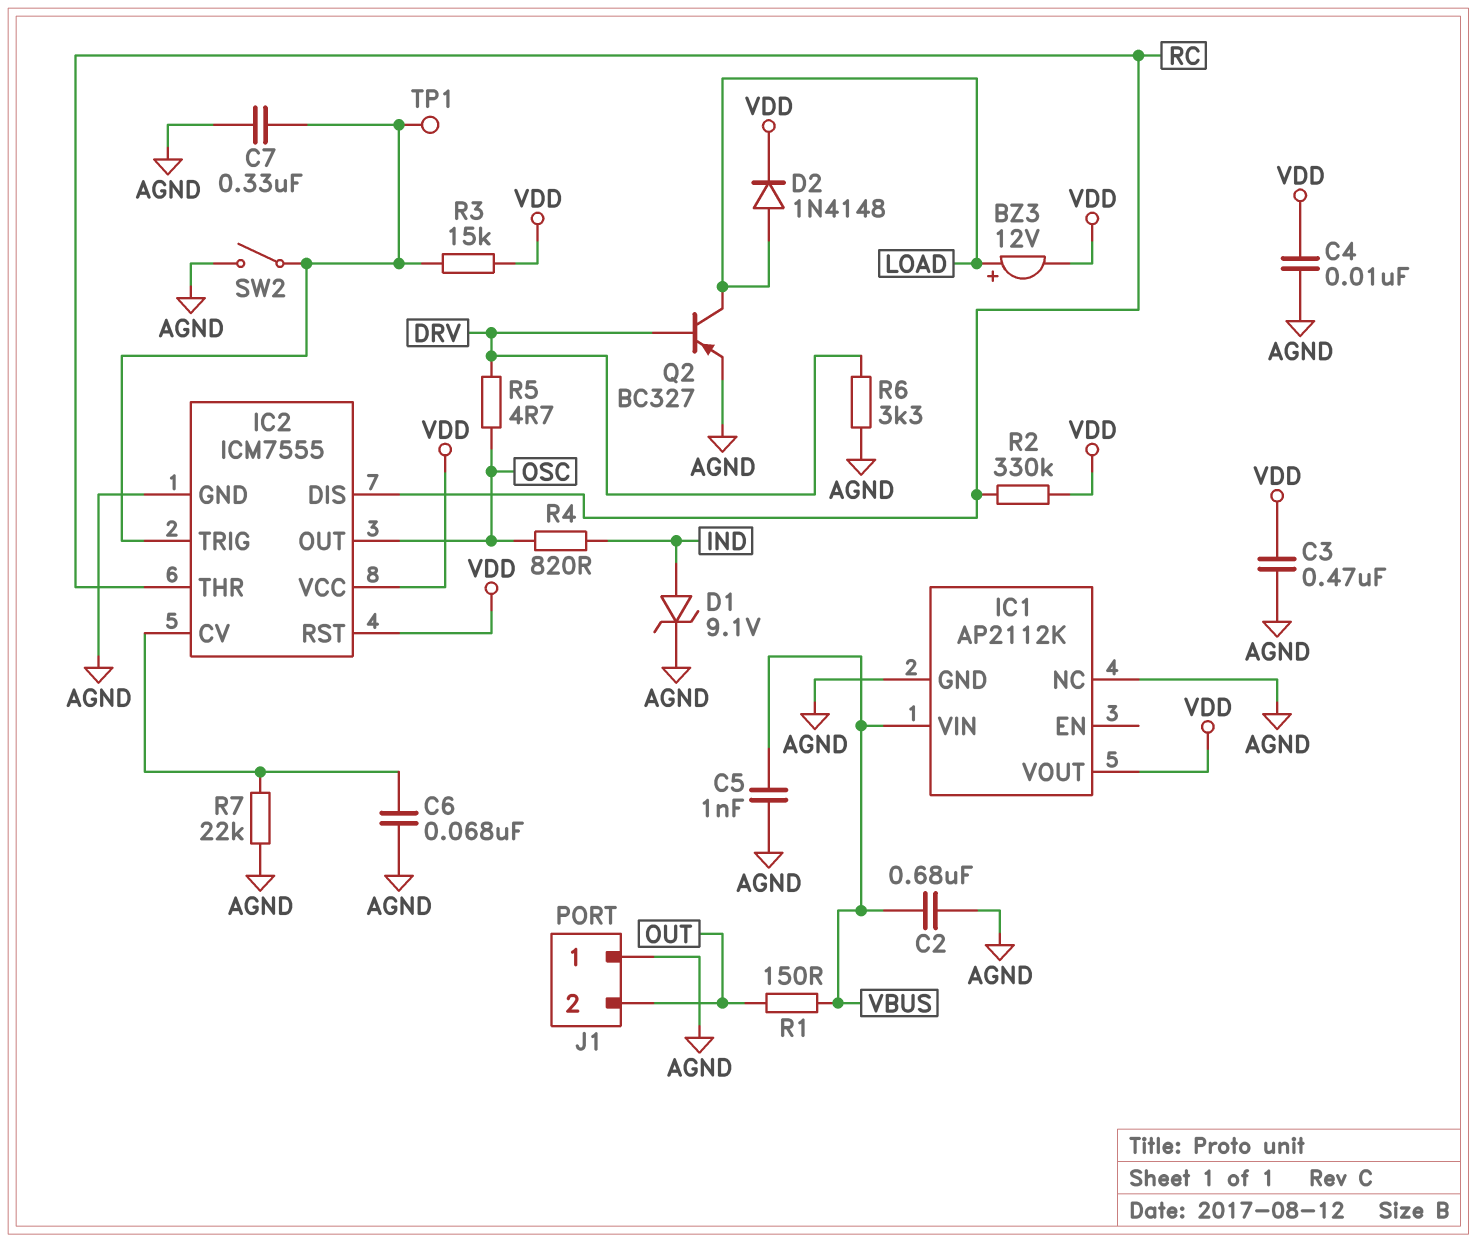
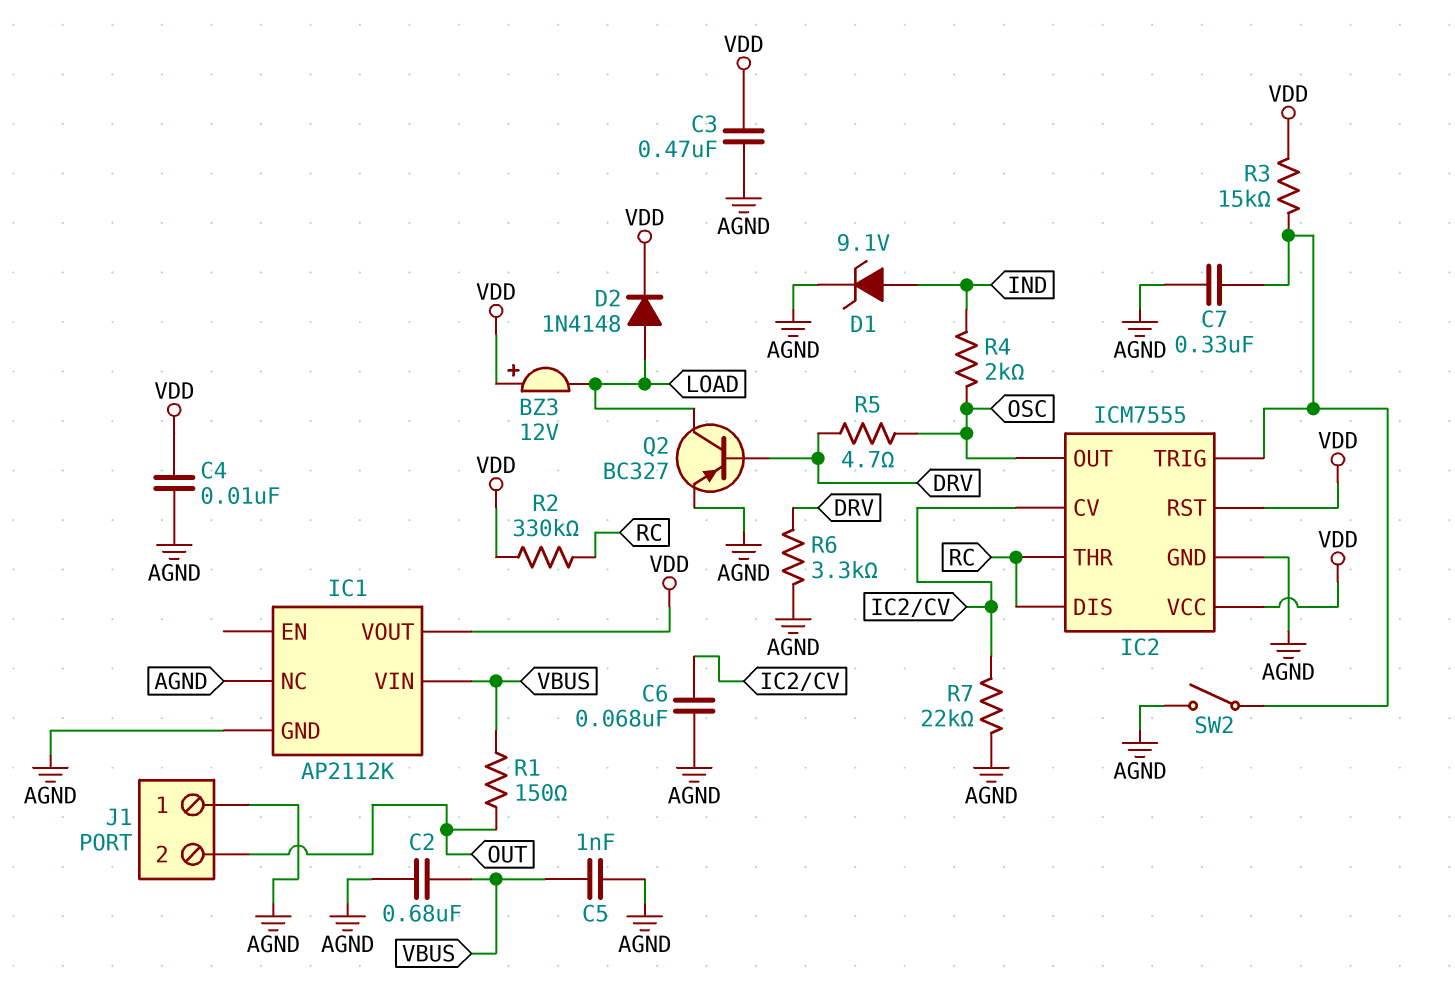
BZ3: buzzer 12V (plus LOAD, minus VDD) -> buzzer 12V (plus VDD, minus LOAD)
R4: 820 (IND, OSC) -> 2k (IND, OSC)
TP1: test point (IC2/TRIG) -> none

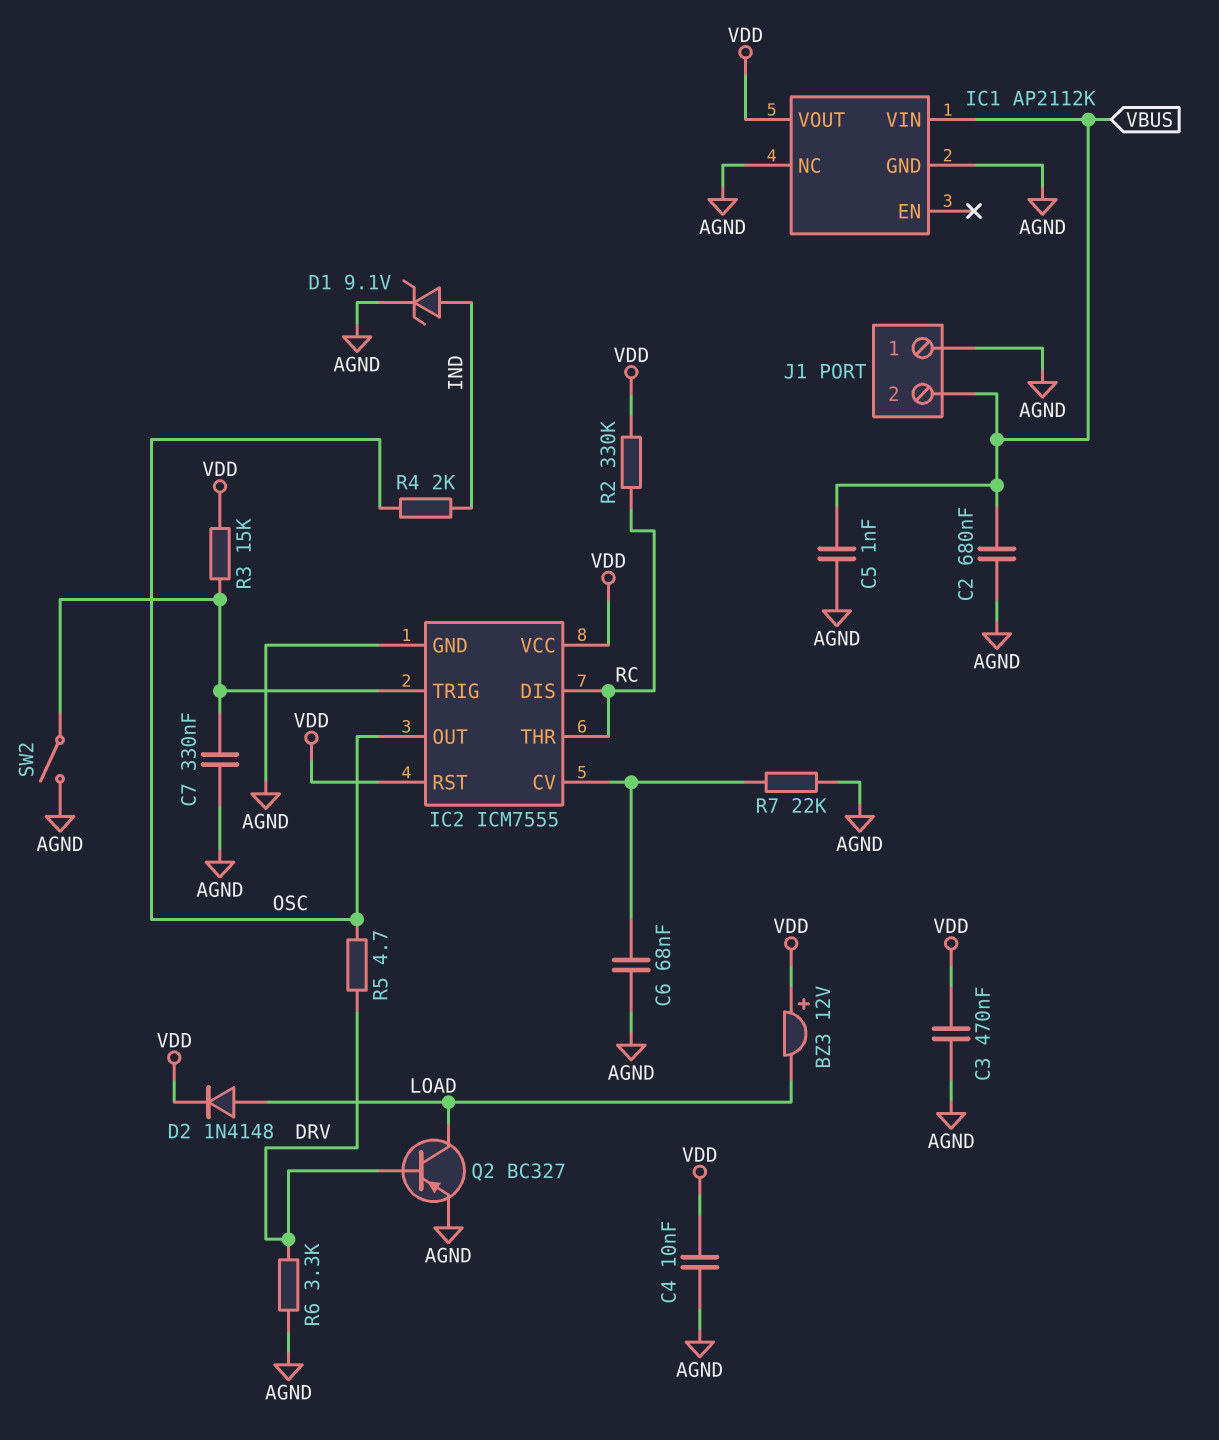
J1 pin 2: OUT -> VBUS
R1: 150 (OUT, VBUS) -> none

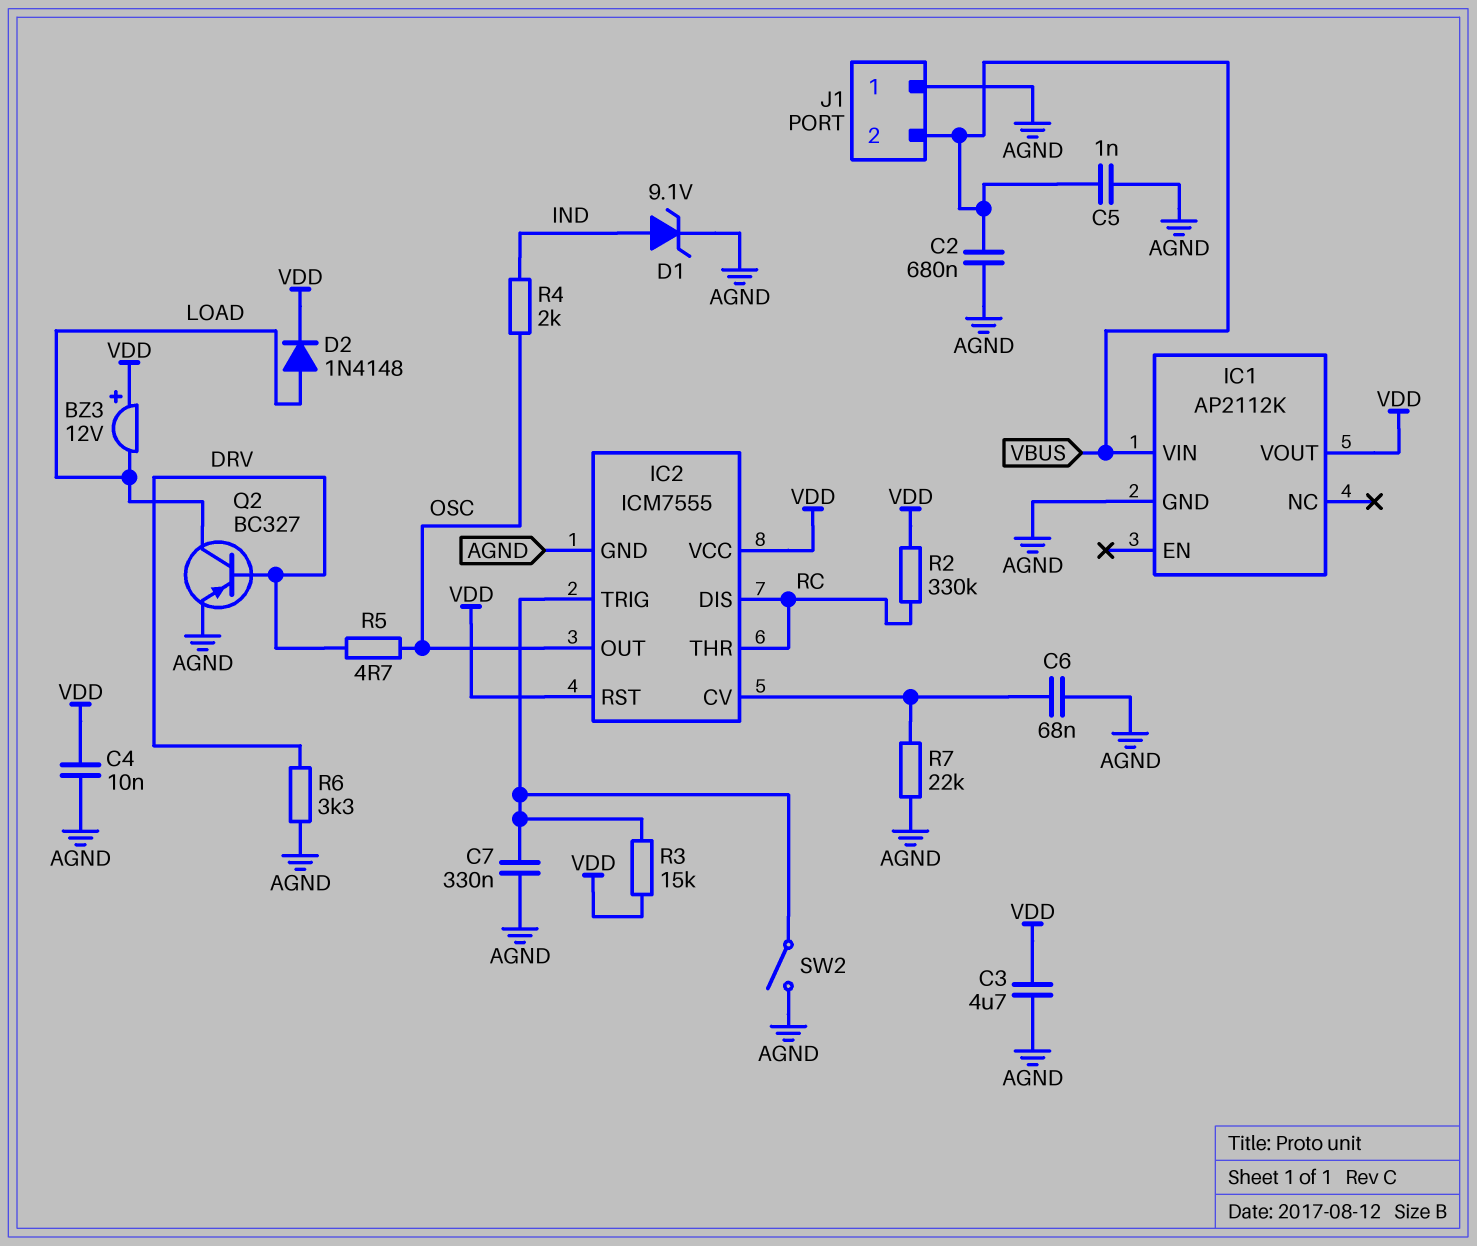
C3: 470nF (AGND, VDD) -> 4.7uF (AGND, VDD)
IC1 pin NC: AGND -> none

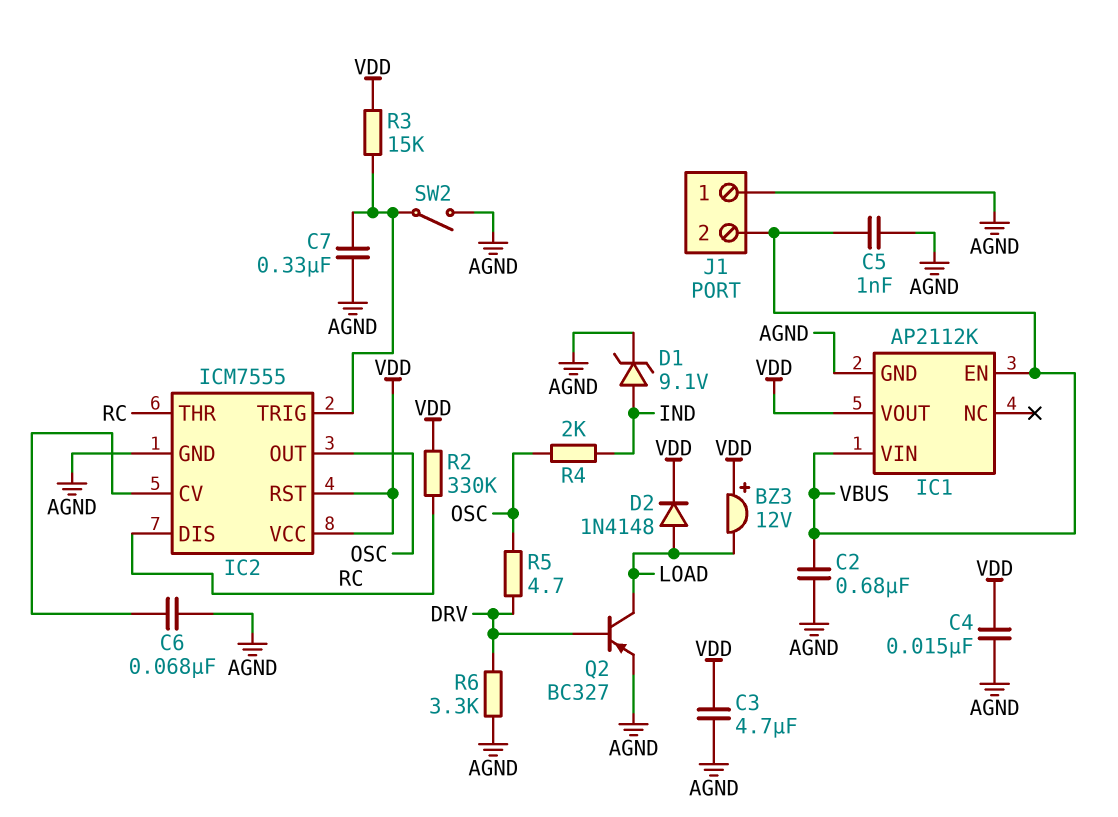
C4: 10nF (AGND, VDD) -> 15nF (AGND, VDD)
IC1 pin EN: none -> VBUS
R7: 22k (AGND, IC2/CV) -> none

